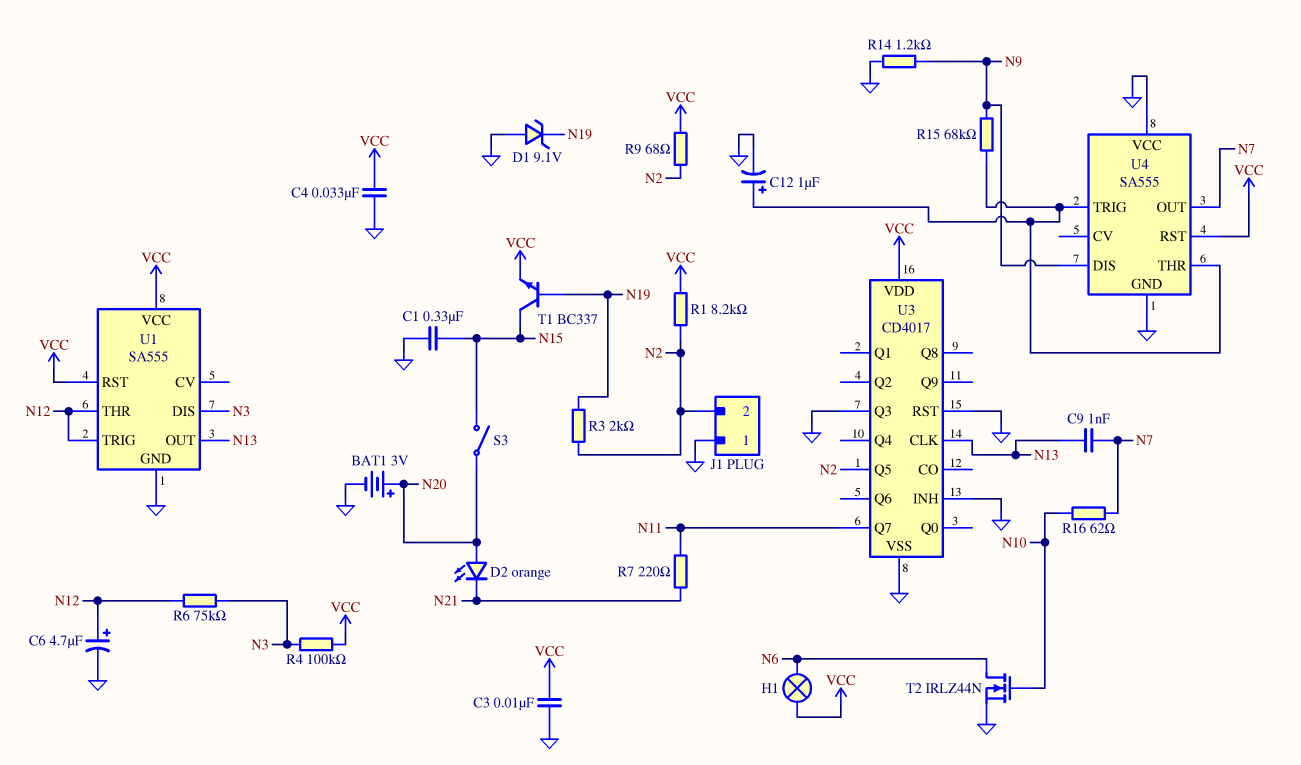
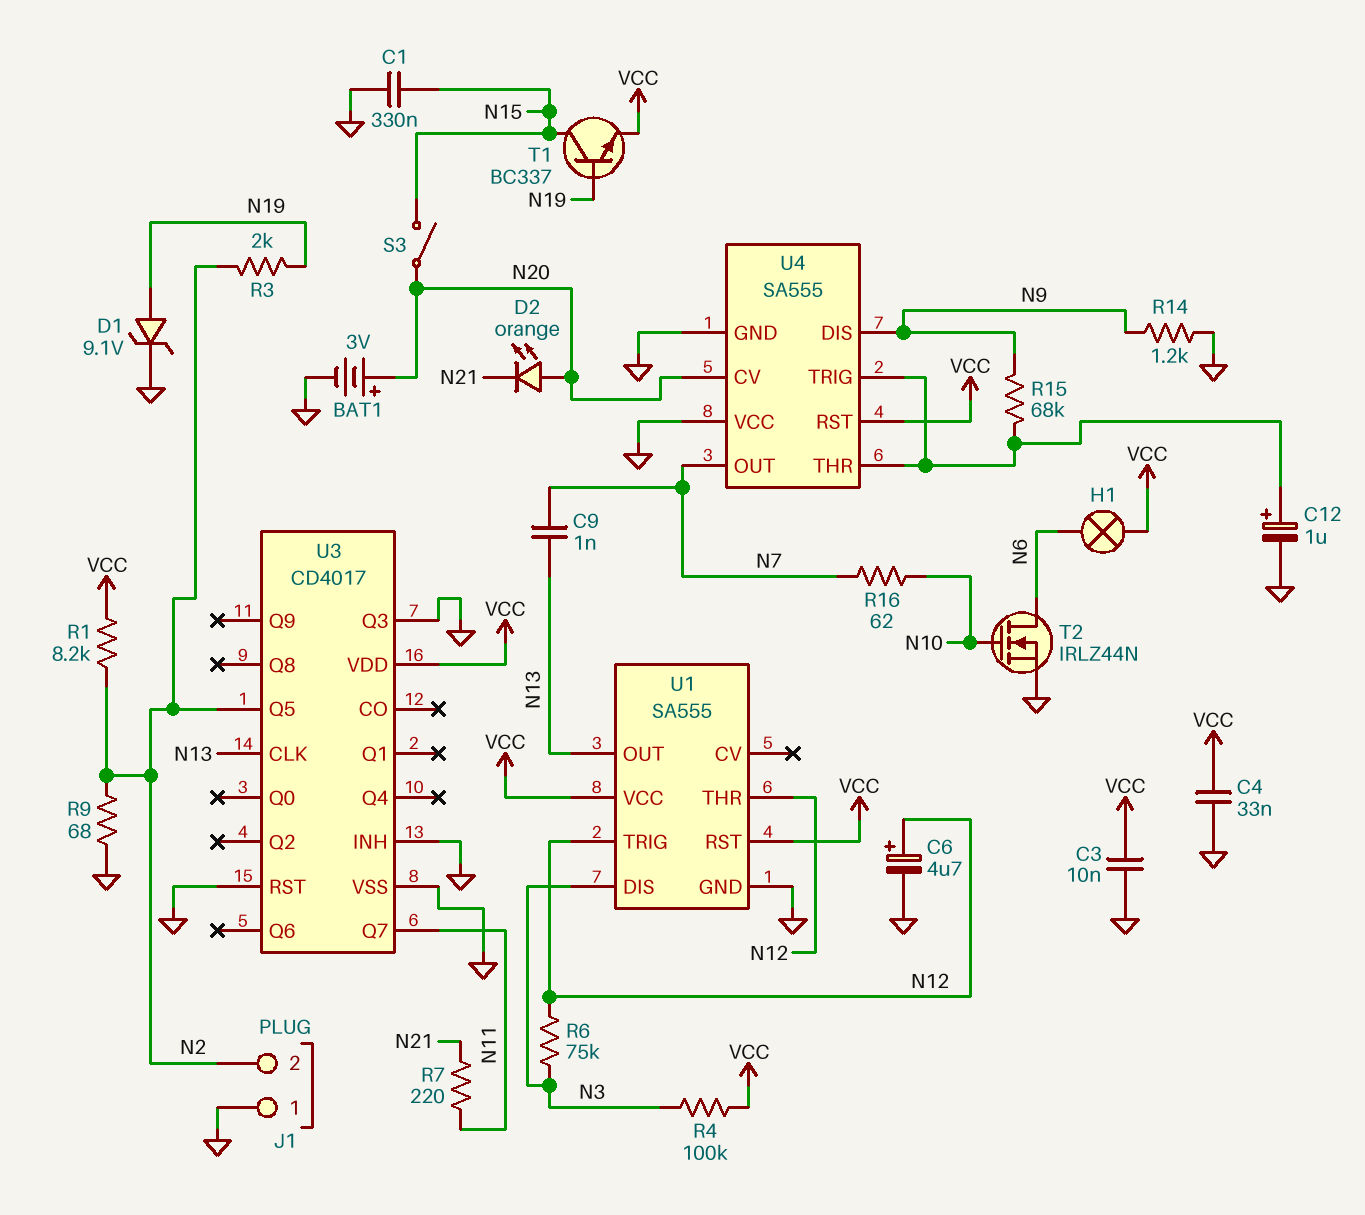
D1: zener 9.1V (A GND, K N19) -> zener 9.1V (A N19, K GND)
R9: 68 (N2, VCC) -> 68 (GND, N2)
U4 pin CV: none -> N20

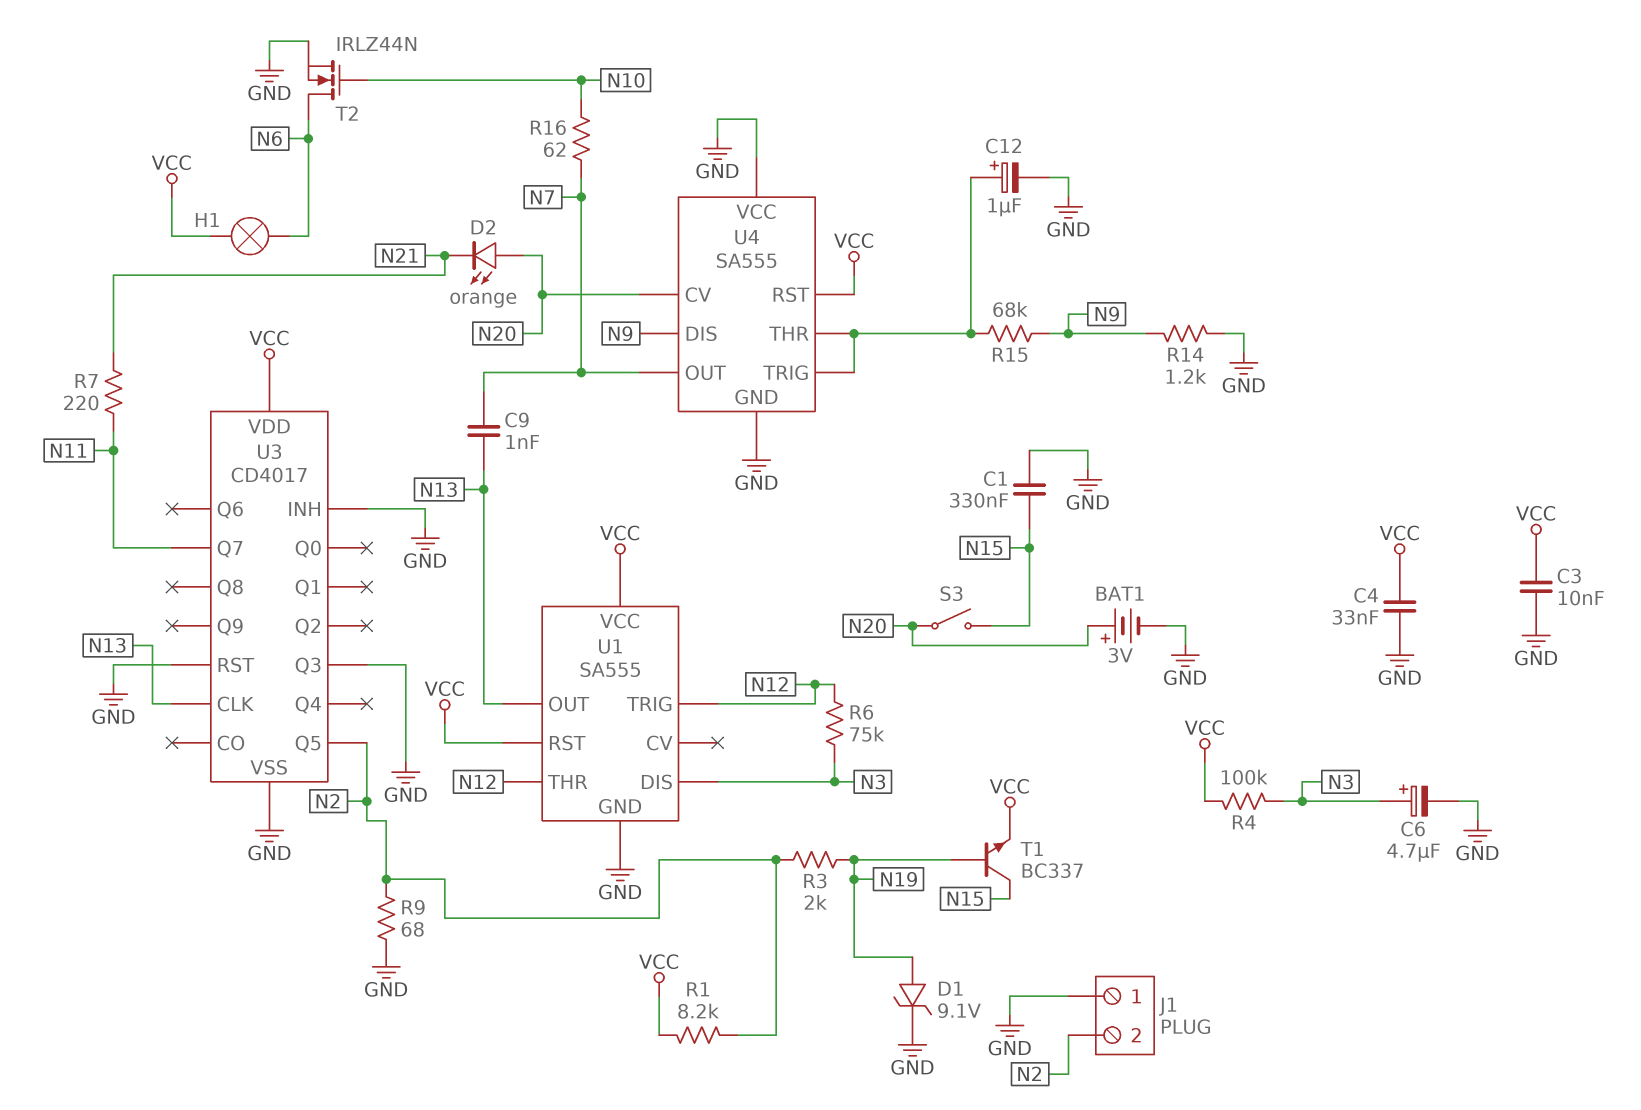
C6: 4.7uF (plus N12, minus GND) -> 4.7uF (plus N3, minus GND)

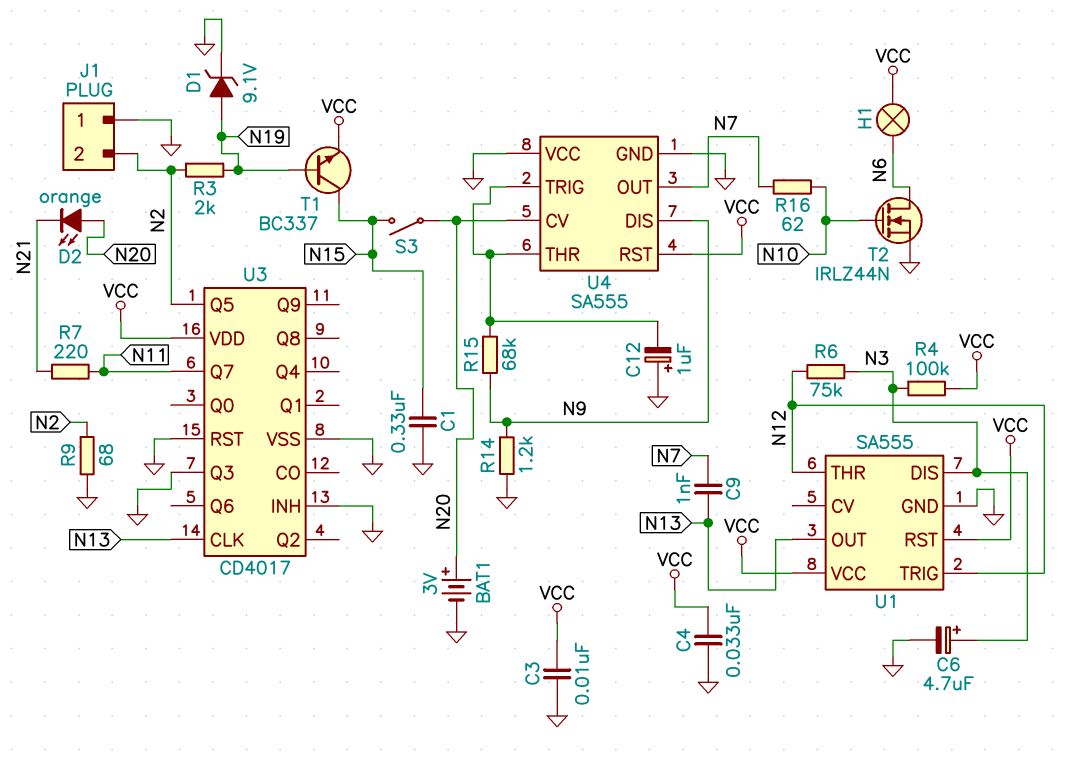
C12: 1uF (plus U4/THR, minus GND) -> 1uF (plus GND, minus U4/THR)
R1: 8.2k (N2, VCC) -> none

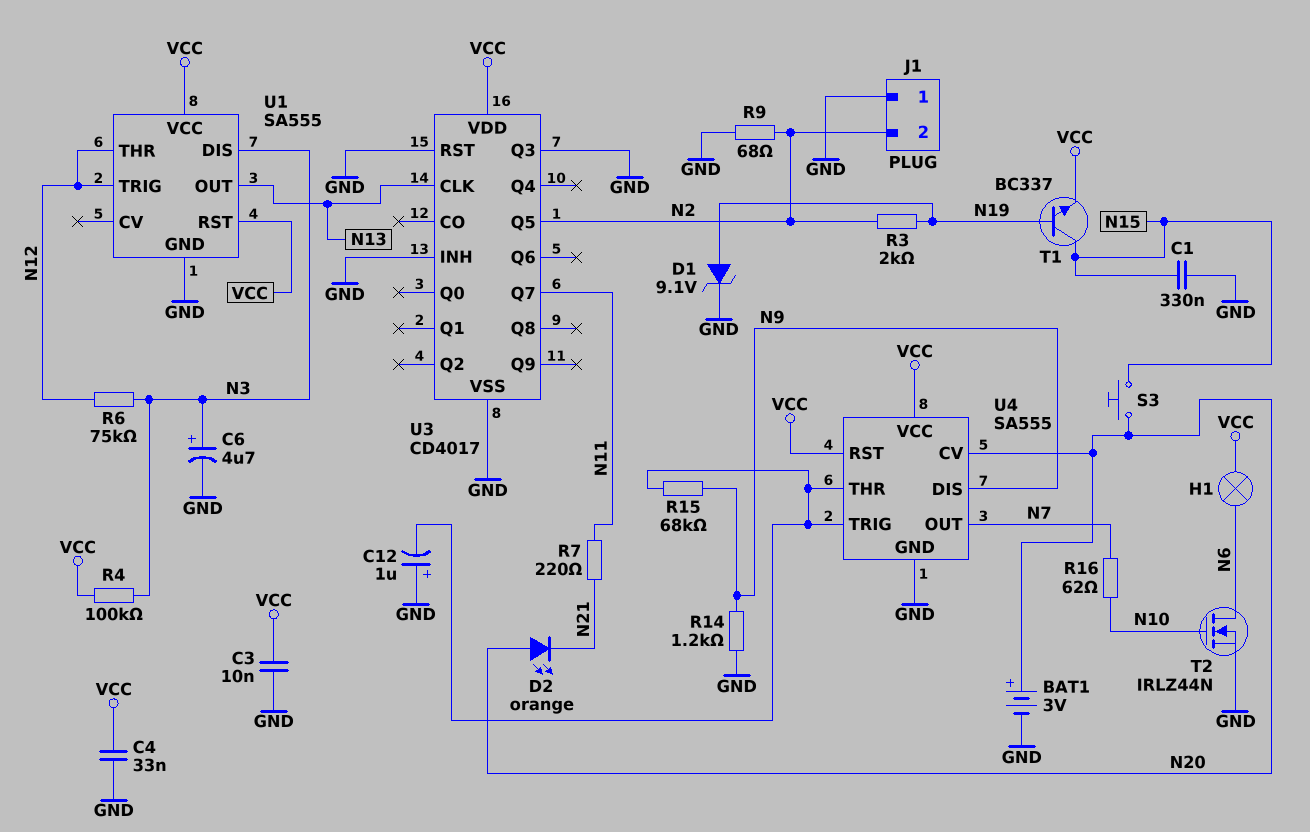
C9: 1nF (N7, N13) -> none
S3: switch (N15, N20) -> button (N15, N20)
U4 pin VCC: GND -> VCC

